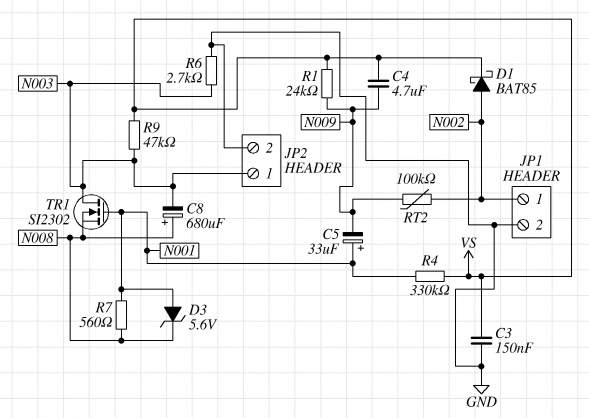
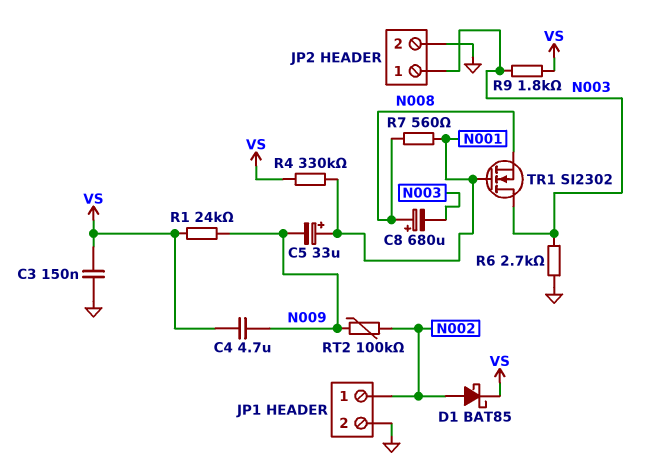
D3: zener 5.6V (A N001, K N008) -> none
R9: 47k (N003, VS) -> 1.8k (N003, VS)

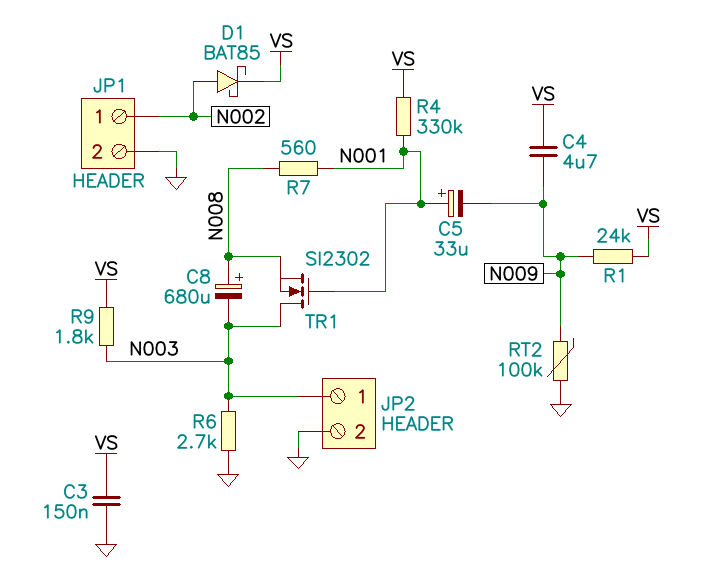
RT2: 100k (N002, N009) -> 100k (GND, N009)

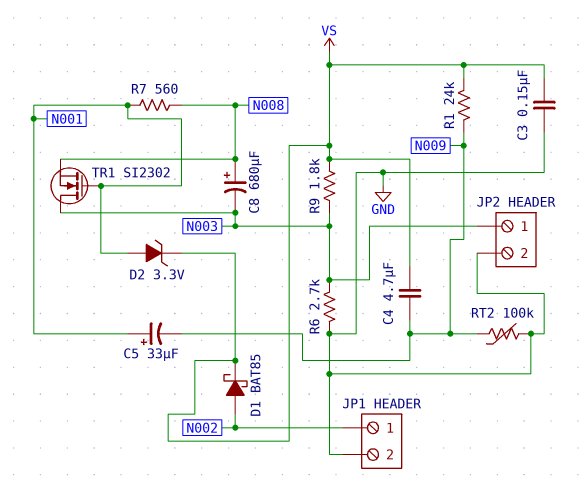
D2: none -> zener 3.3V (A N001, K VS)
R4: 330k (N001, VS) -> none

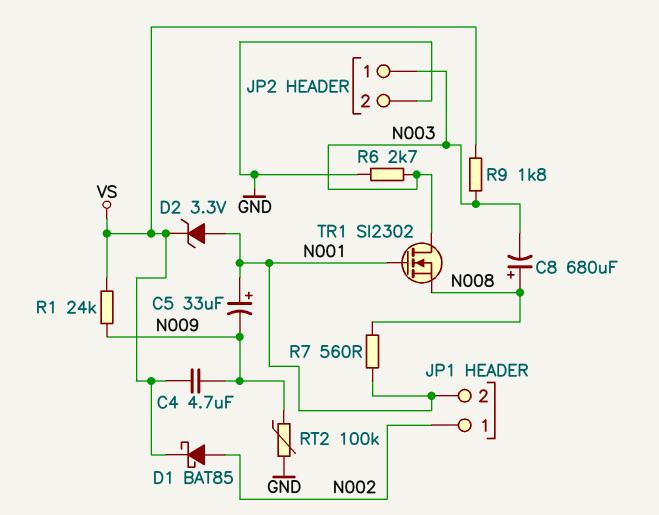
C3: 150nF (GND, VS) -> none
JP1 pin 2: GND -> N001

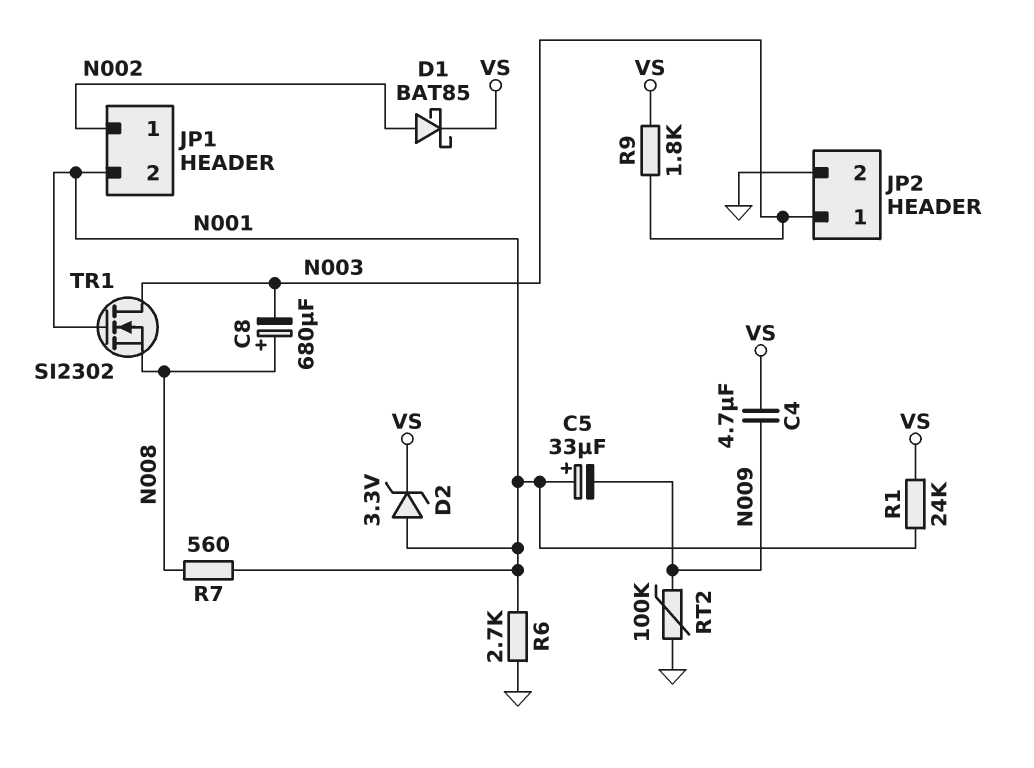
R1: 24k (N009, VS) -> 24k (N001, VS)
R6: 2.7k (GND, N003) -> 2.7k (GND, N001)

